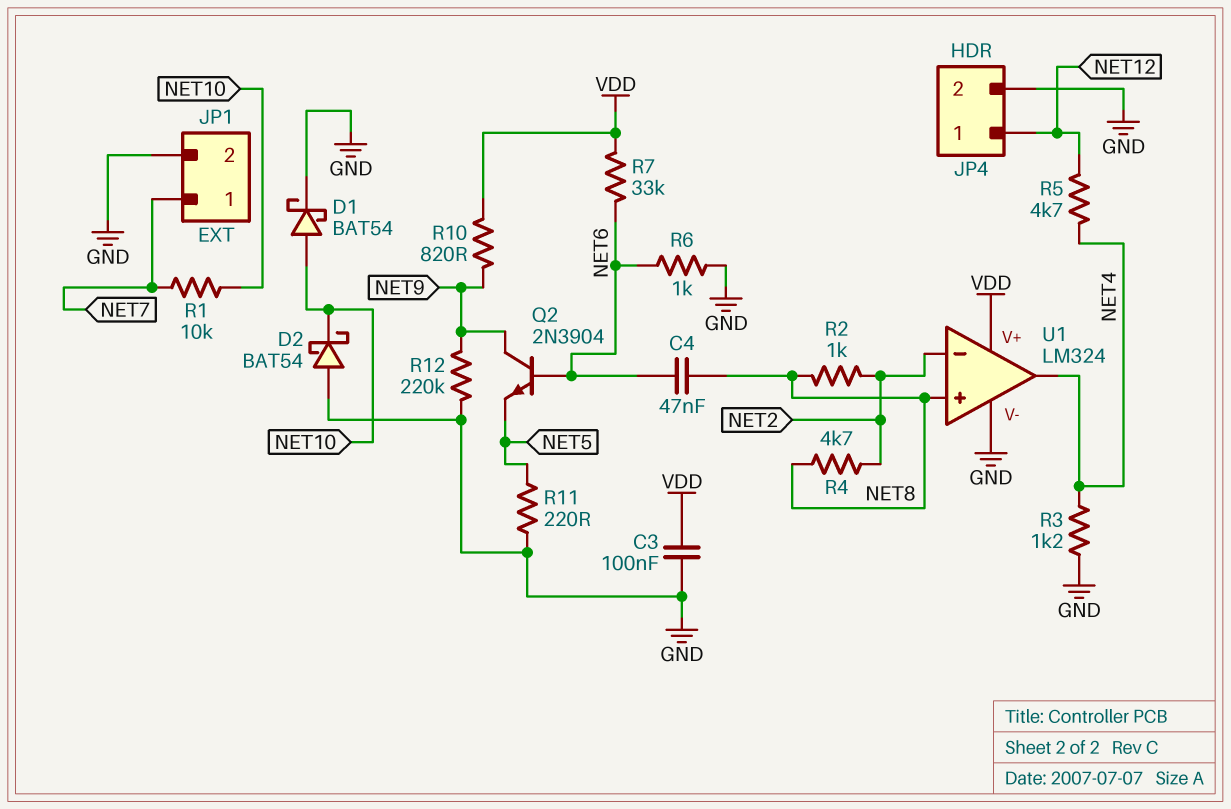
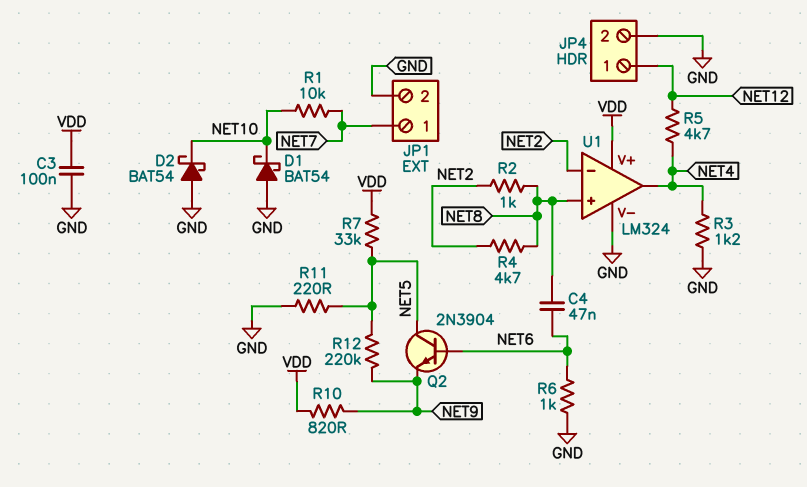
D1: schottky BAT54 (A NET10, K GND) -> schottky BAT54 (A GND, K NET10)
Q2: NPN 2N3904 (B NET6, C NET9, E NET5) -> NPN 2N3904 (B NET6, C NET5, E NET9)
R7: 33k (NET6, VDD) -> 33k (NET5, VDD)
R12: 220k (GND, NET9) -> 220k (NET5, NET9)

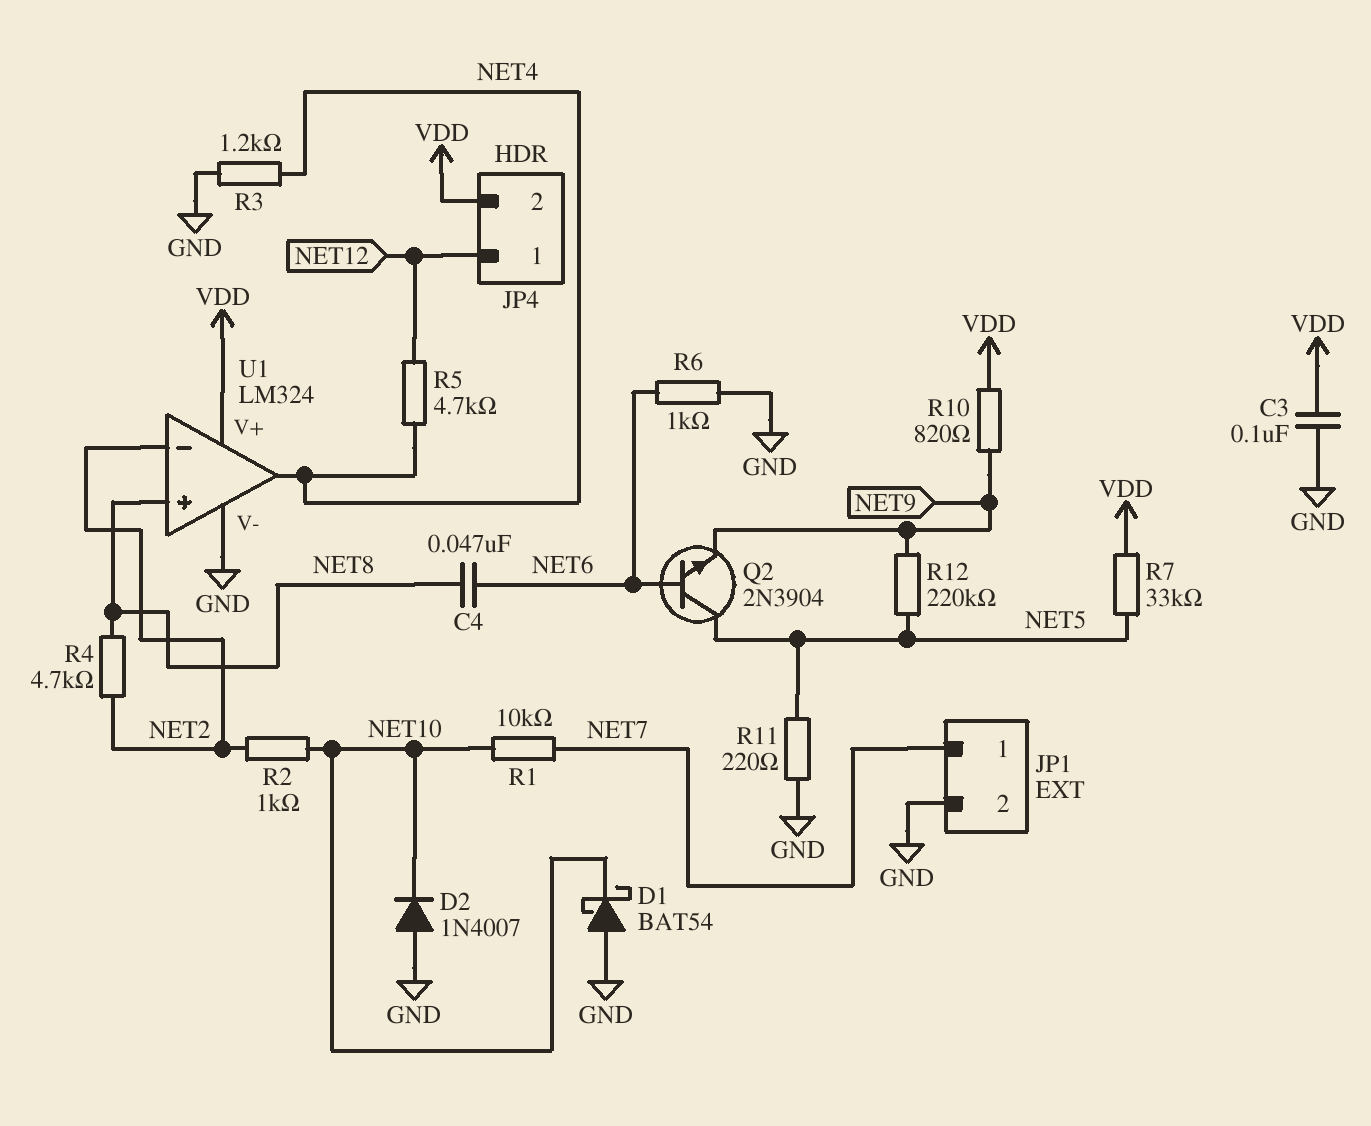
D2: schottky BAT54 (A GND, K NET10) -> diode 1N4007 (A GND, K NET10)
JP4 pin 2: GND -> VDD
R2: 1k (NET2, NET8) -> 1k (NET2, NET10)

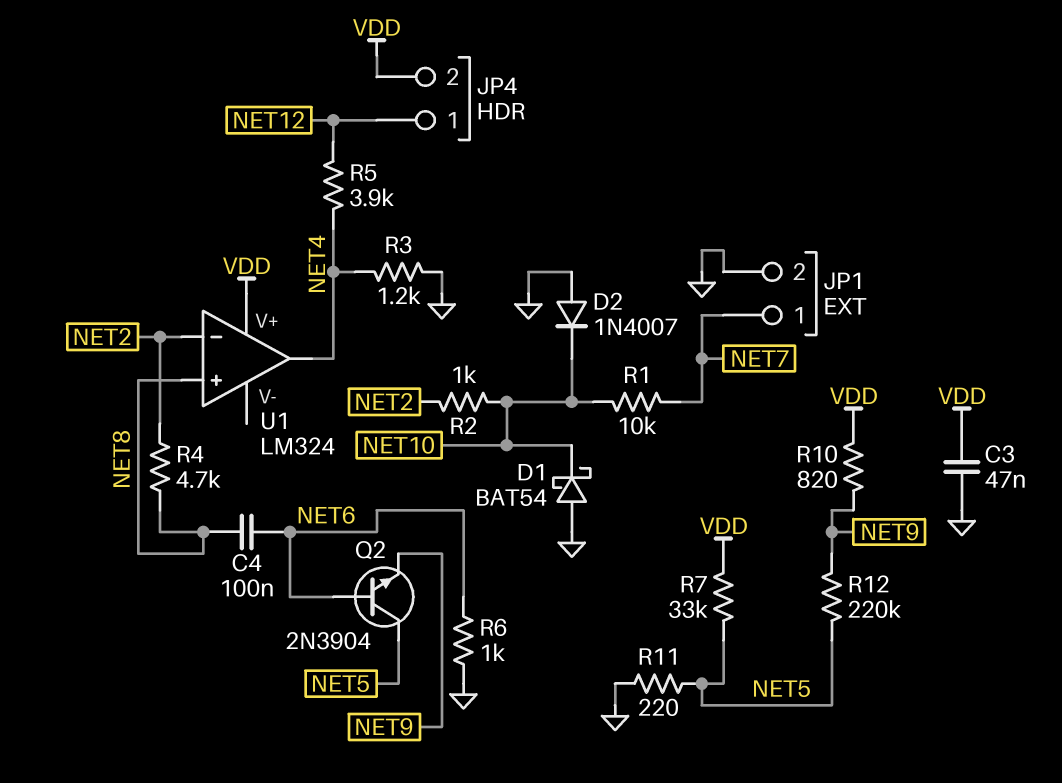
C3: 100nF (GND, VDD) -> 47nF (GND, VDD)
C4: 47nF (NET6, NET8) -> 100nF (NET6, NET8)
R5: 4.7k (NET4, NET12) -> 3.9k (NET4, NET12)
U1 pin V-: GND -> none

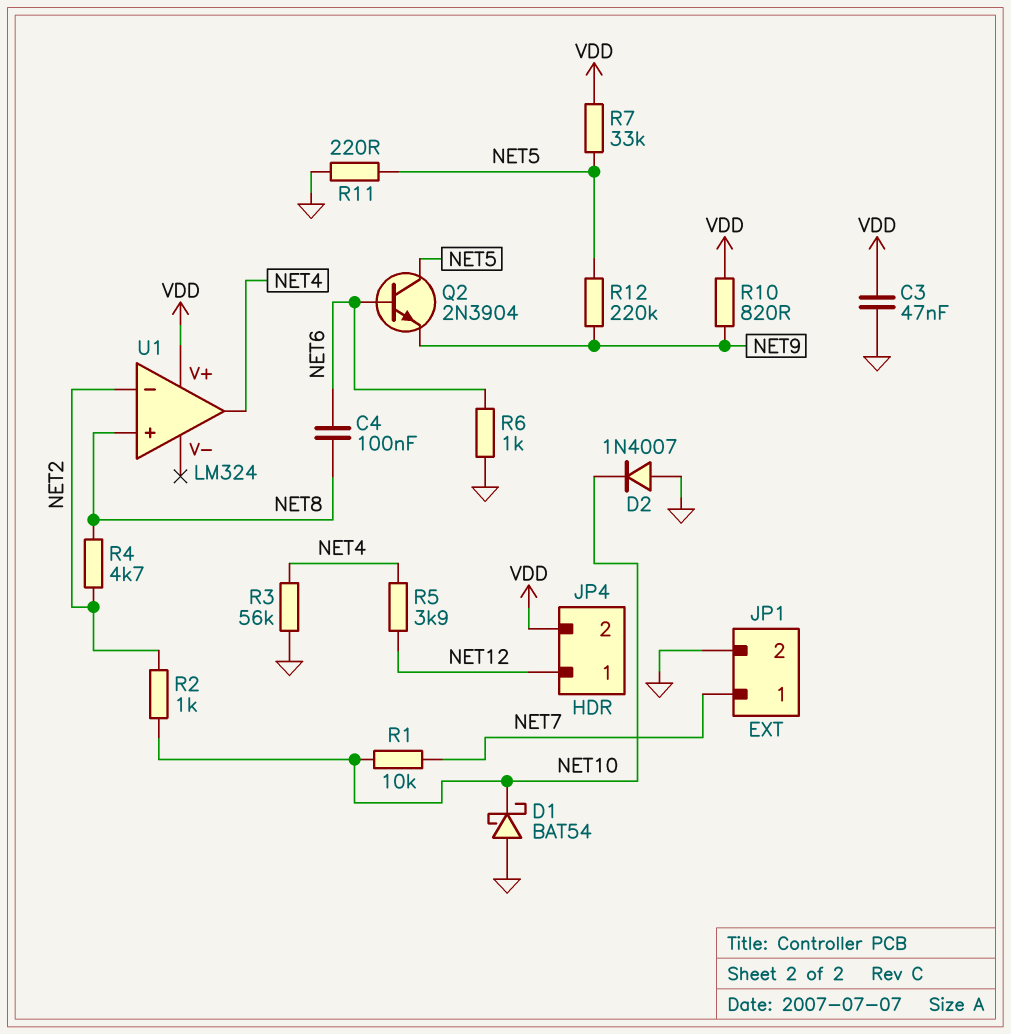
R3: 1.2k (GND, NET4) -> 56k (GND, NET4)

